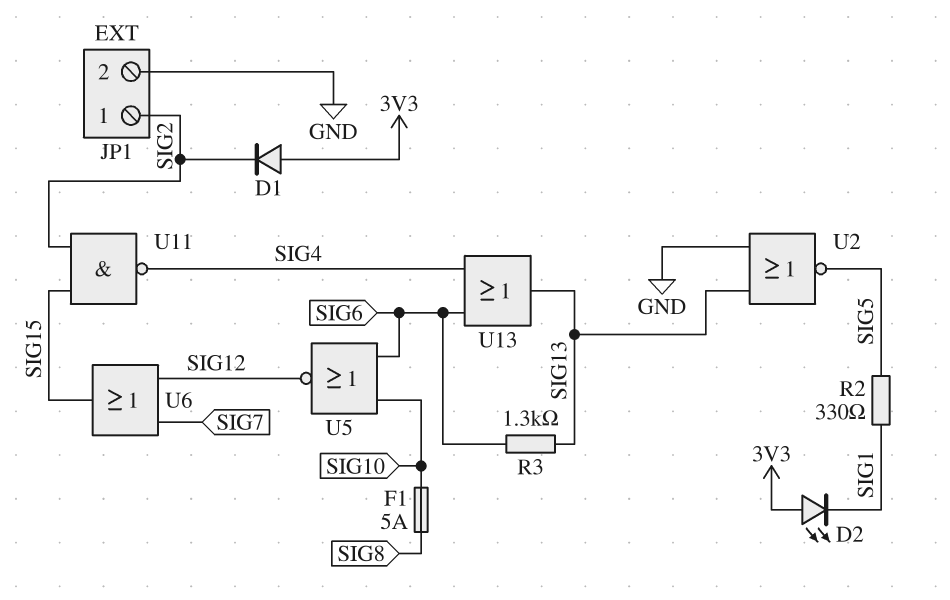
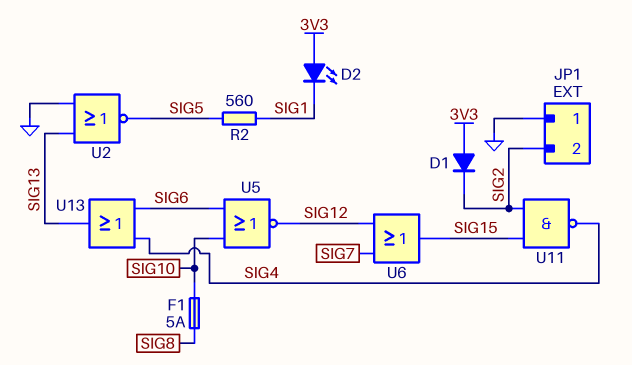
JP1 pin 1: SIG2 -> GND
JP1 pin 2: GND -> SIG2
R2: 330 (SIG1, SIG5) -> 560 (SIG1, SIG5)
R3: 1.3k (SIG6, SIG13) -> none

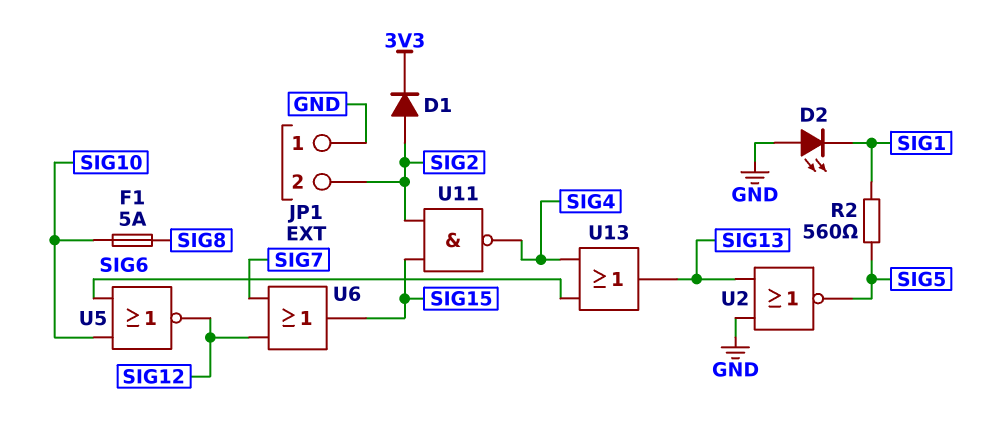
D1: diode (A 3V3, K SIG2) -> diode (A SIG2, K 3V3)
D2: LED (A 3V3, K SIG1) -> LED (A GND, K SIG1)

